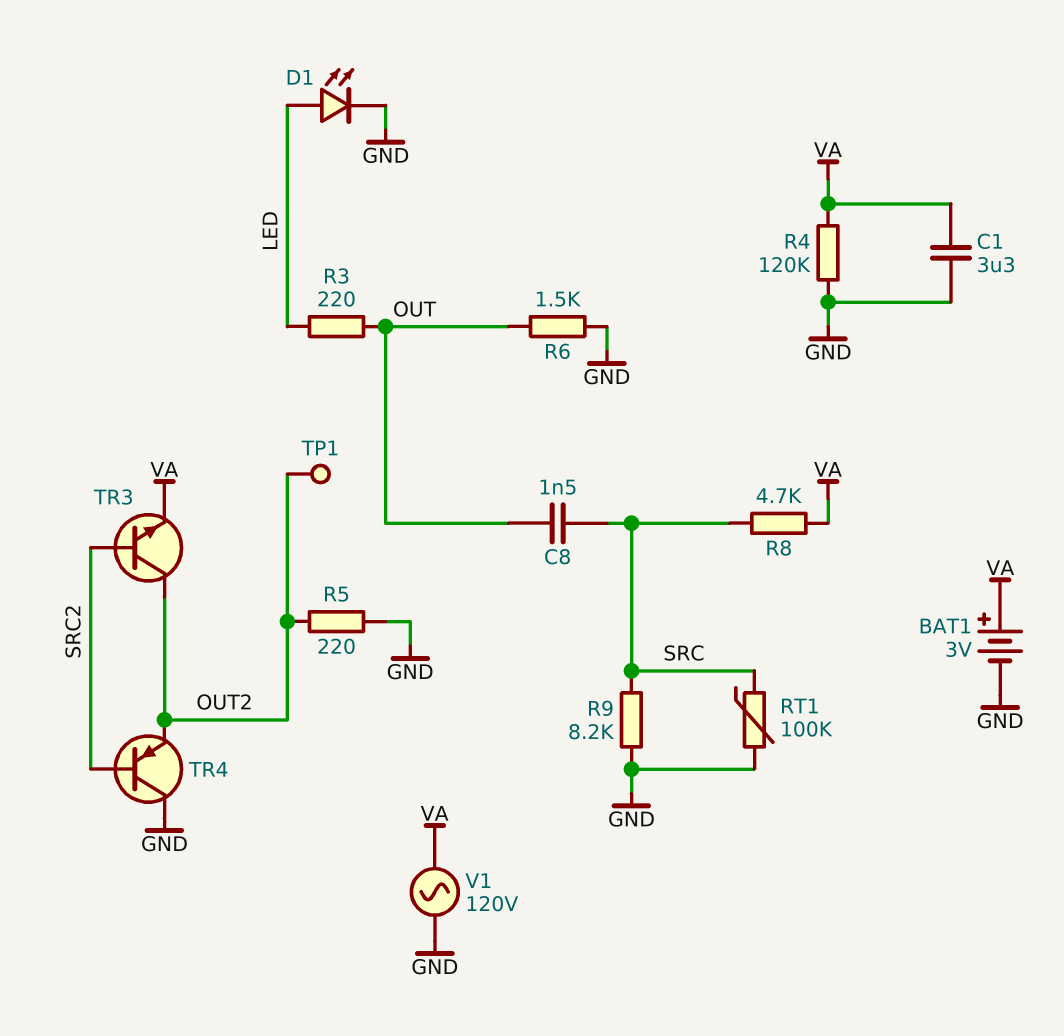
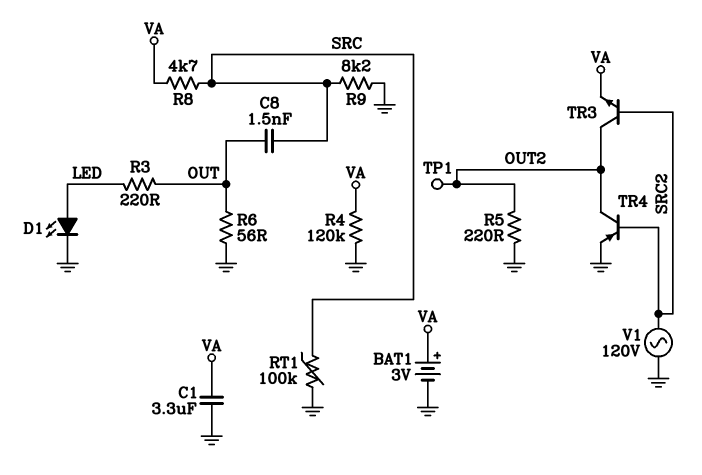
R6: 1.5k (GND, OUT) -> 56 (GND, OUT)
TR4: PNP (B SRC2, C GND, E OUT2) -> PNP (B SRC2, C OUT2, E GND)
V1: AC 120V (GND, VA) -> AC 120V (GND, SRC2)

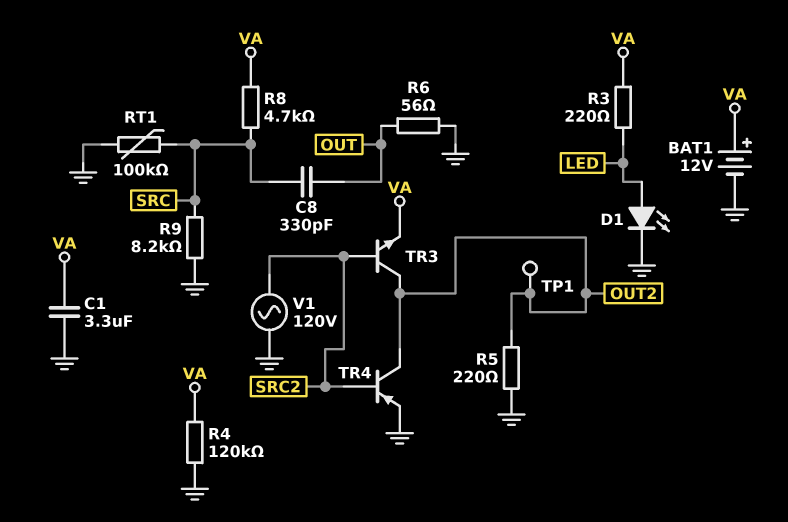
BAT1: 3V (plus VA, minus GND) -> 12V (plus VA, minus GND)
C8: 1.5nF (OUT, SRC) -> 330pF (OUT, SRC)
R3: 220 (LED, OUT) -> 220 (LED, VA)

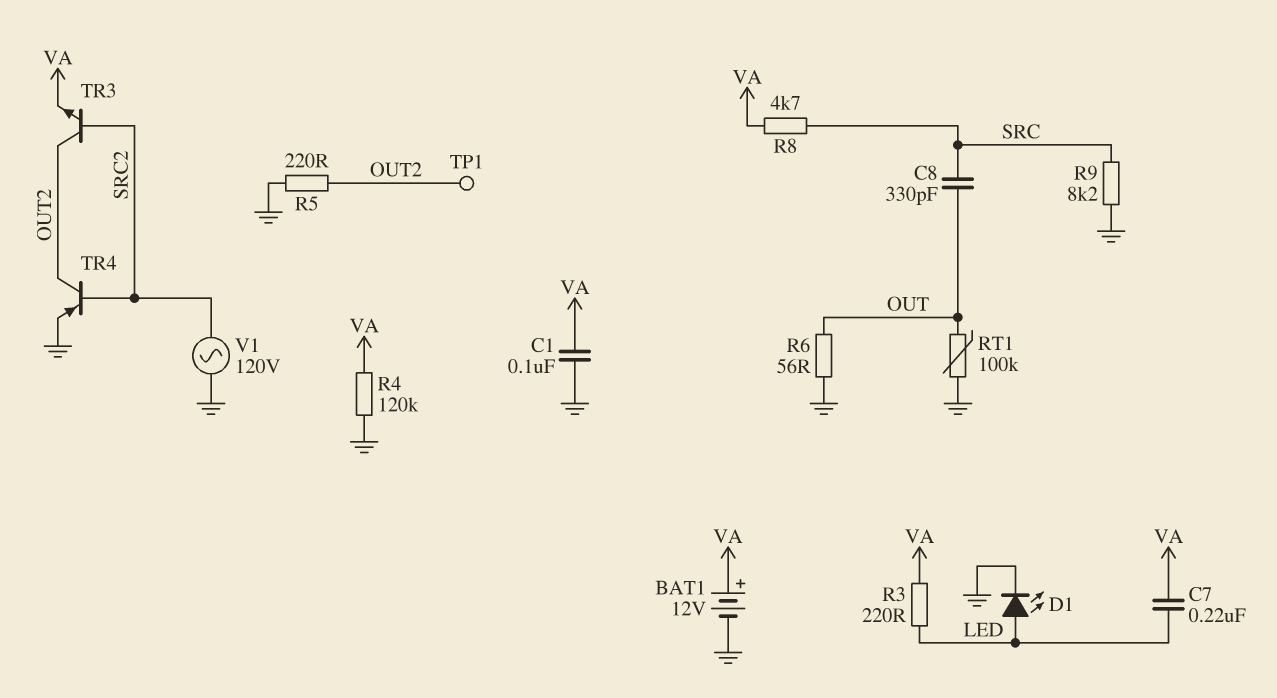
C1: 3.3uF (GND, VA) -> 100nF (GND, VA)
C7: none -> 220nF (LED, VA)
RT1: 100k (GND, SRC) -> 100k (GND, OUT)

